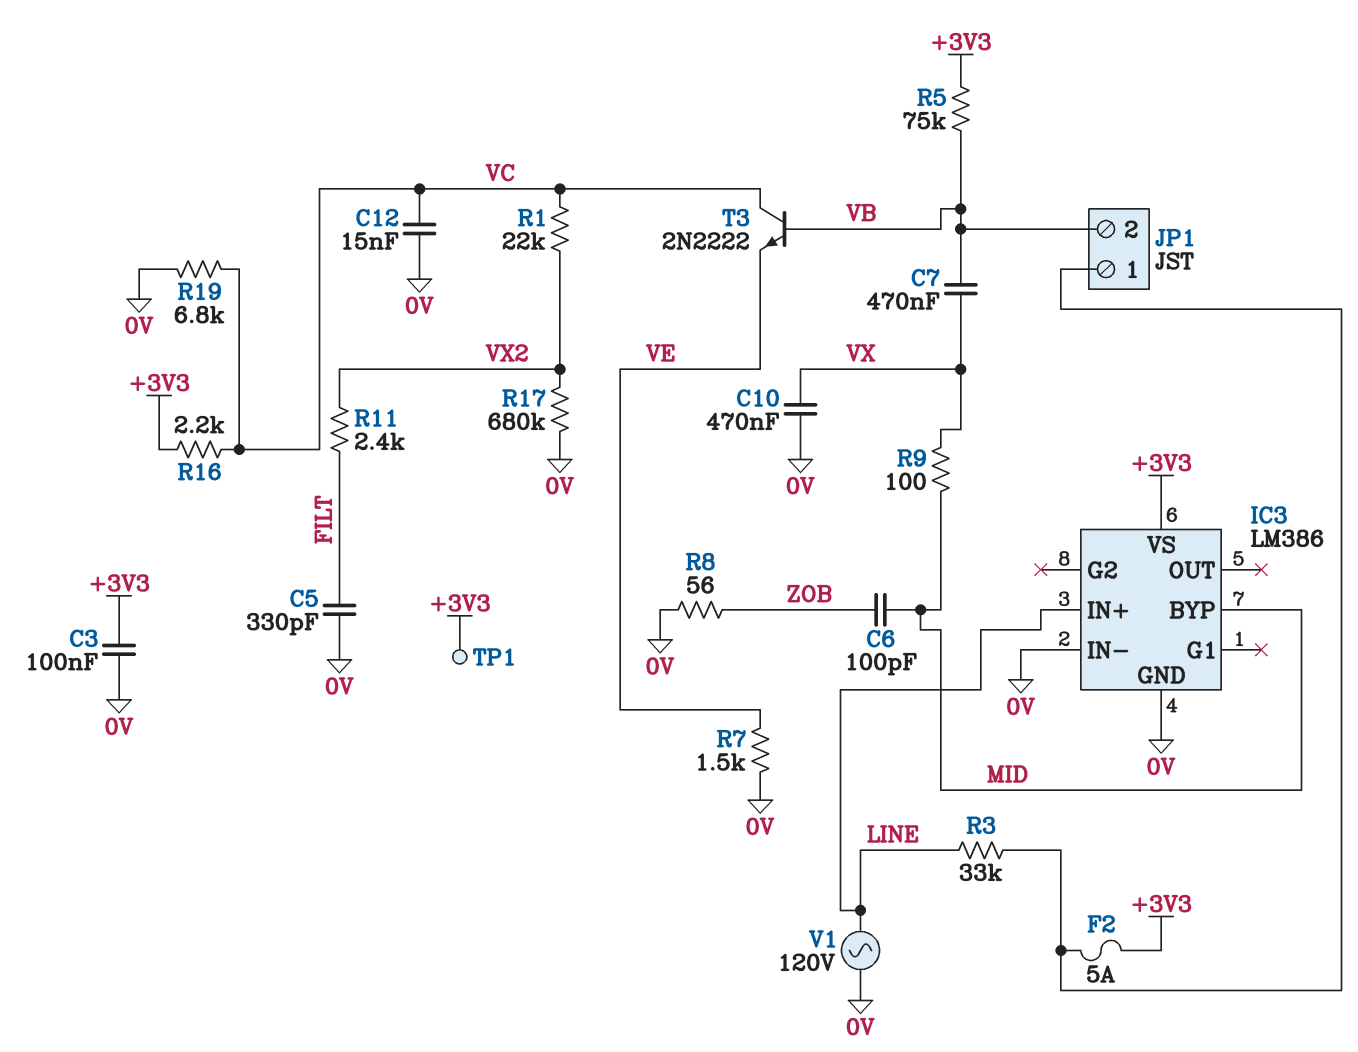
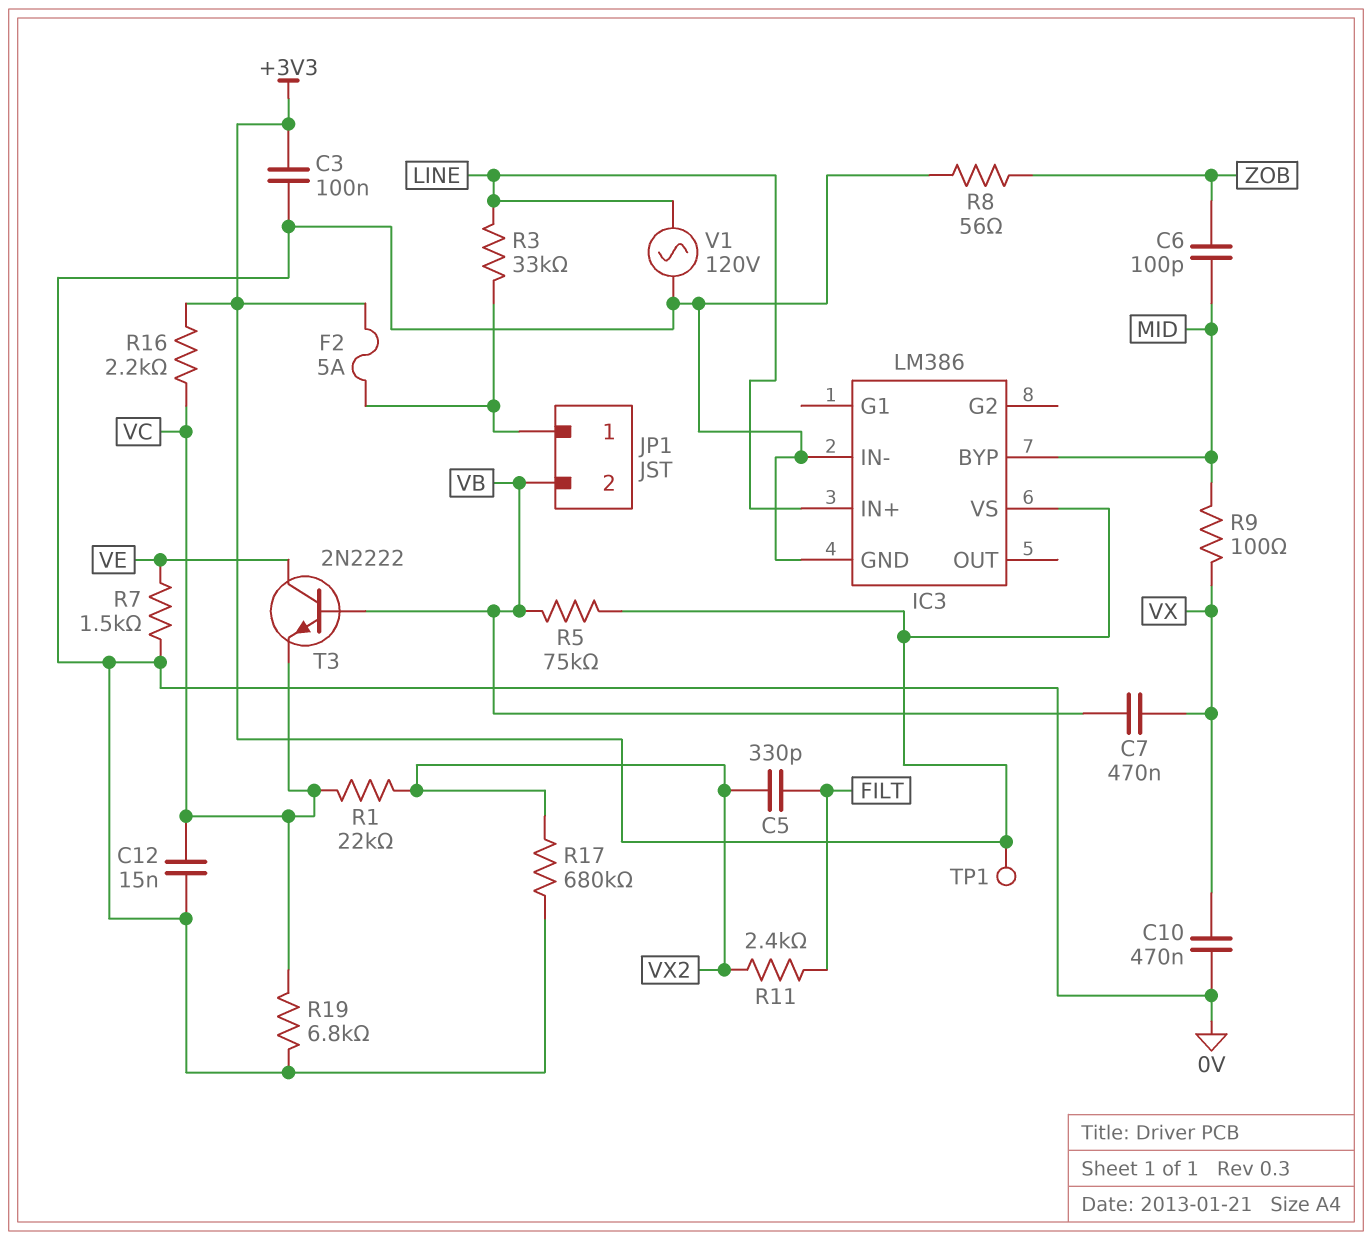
C5: 330pF (0V, FILT) -> 330pF (FILT, VX2)
T3: NPN 2N2222 (B VB, C VC, E VE) -> NPN 2N2222 (B VB, C VE, E VC)

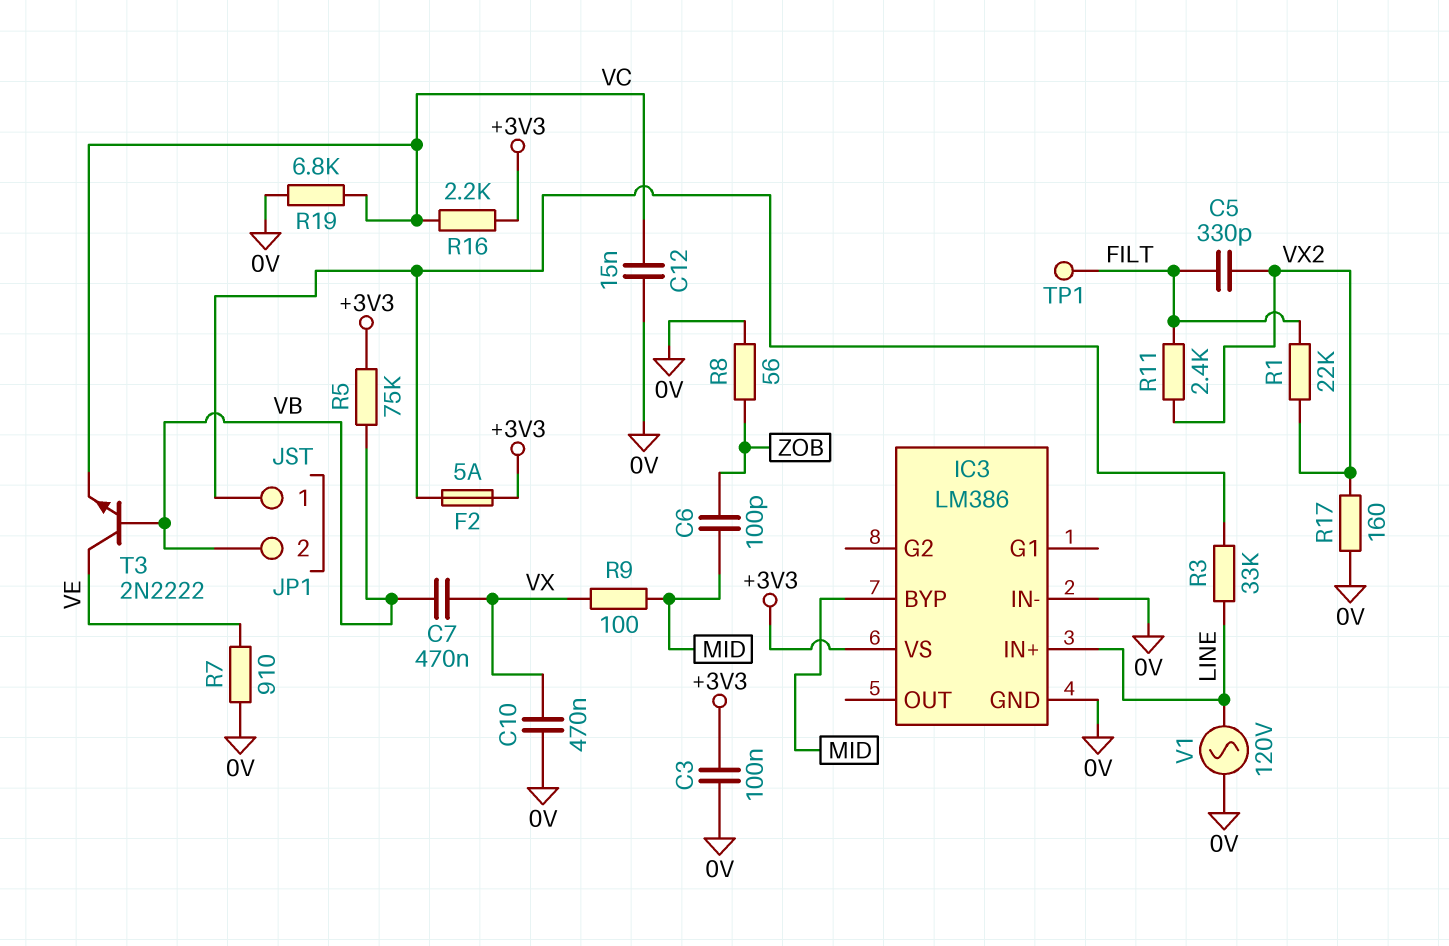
R1: 22k (VC, VX2) -> 22k (FILT, VX2)
R7: 1.5k (0V, VE) -> 910 (0V, VE)
R17: 680k (0V, VX2) -> 160 (0V, VX2)
TP1: test point (+3V3) -> test point (FILT)

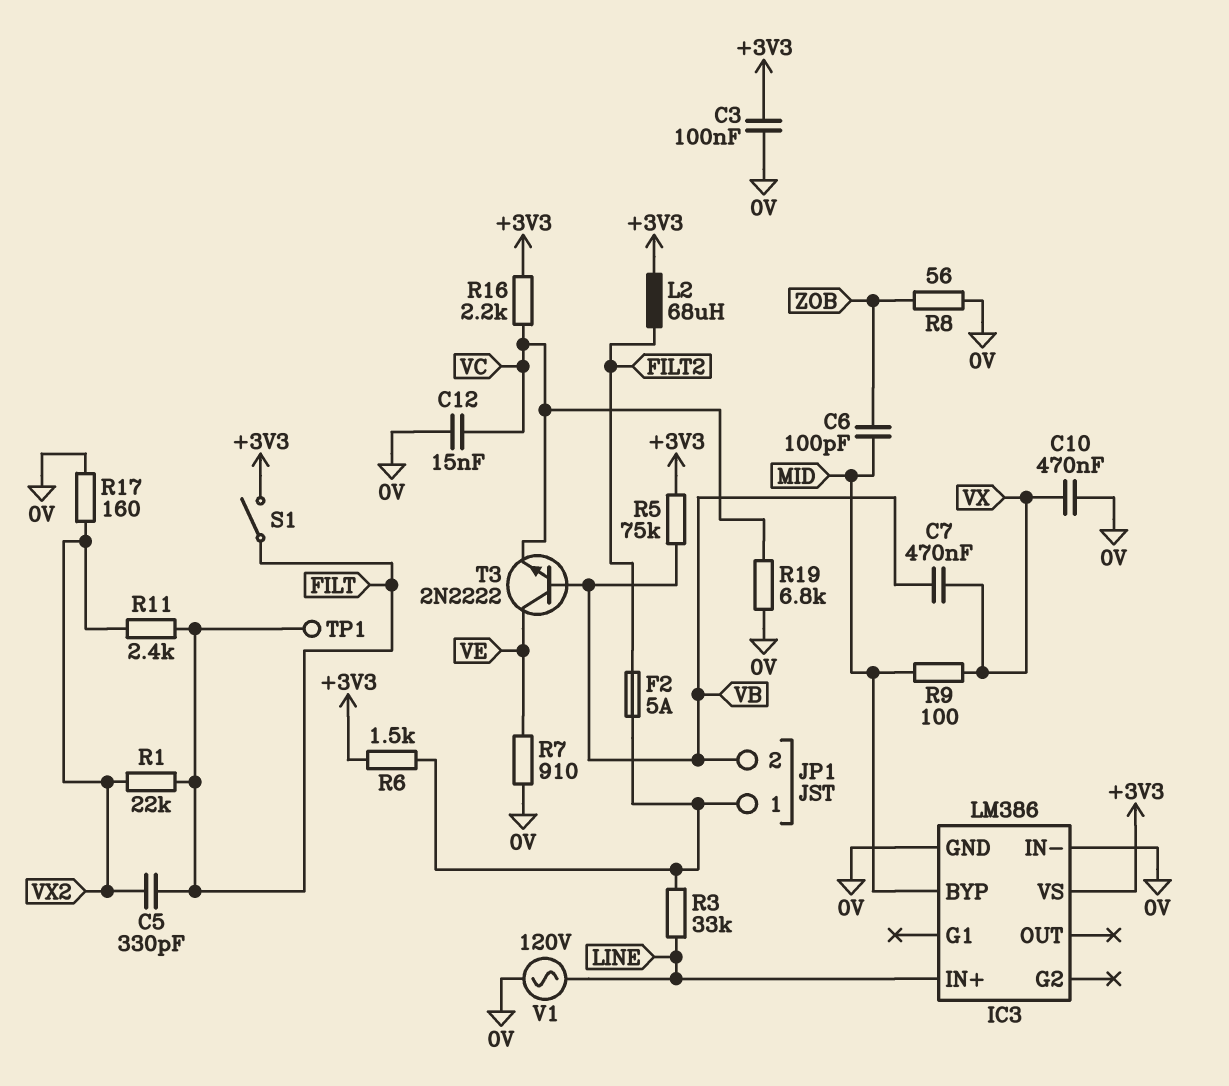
F2: 5A (+3V3, JP1/1) -> 5A (FILT2, JP1/1)
L2: none -> 68uH (+3V3, FILT2)
R6: none -> 1.5k (+3V3, JP1/1)
S1: none -> switch (+3V3, FILT)

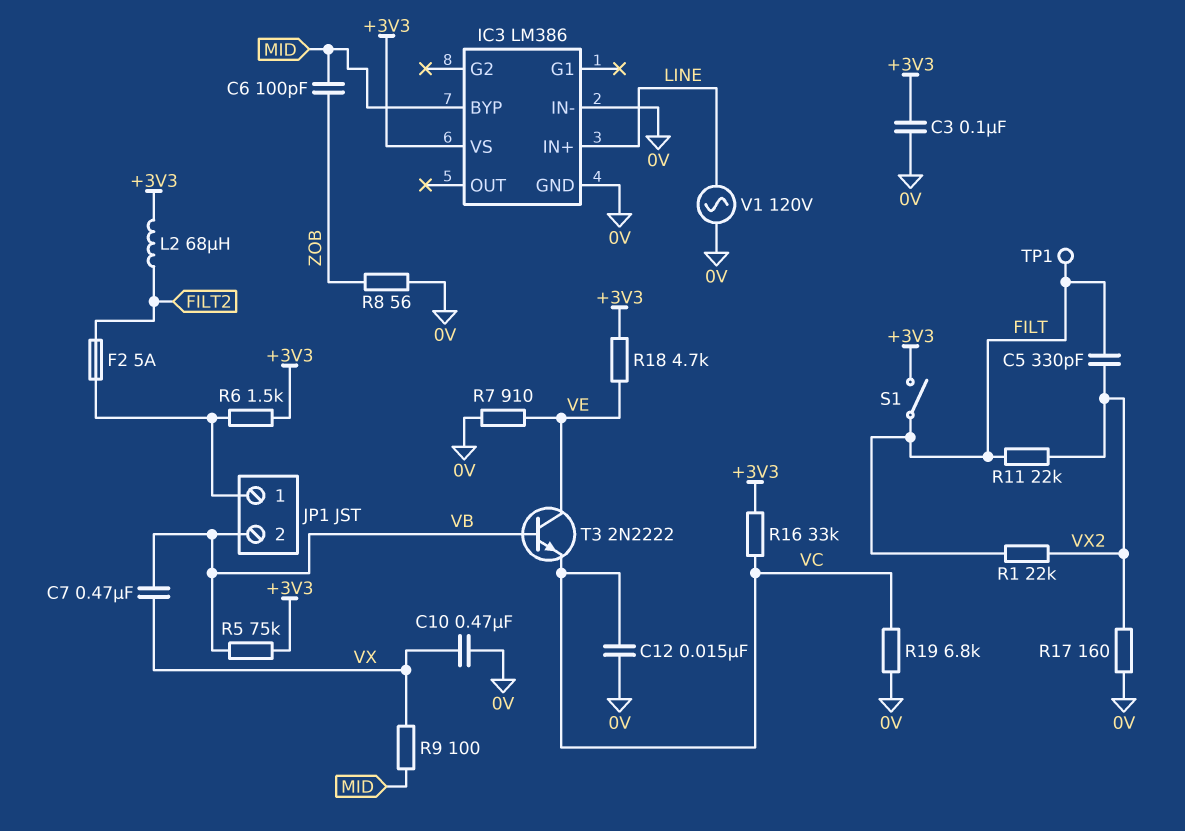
R3: 33k (JP1/1, LINE) -> none
R11: 2.4k (FILT, VX2) -> 22k (FILT, VX2)
R16: 2.2k (+3V3, VC) -> 33k (+3V3, VC)
R18: none -> 4.7k (+3V3, VE)

